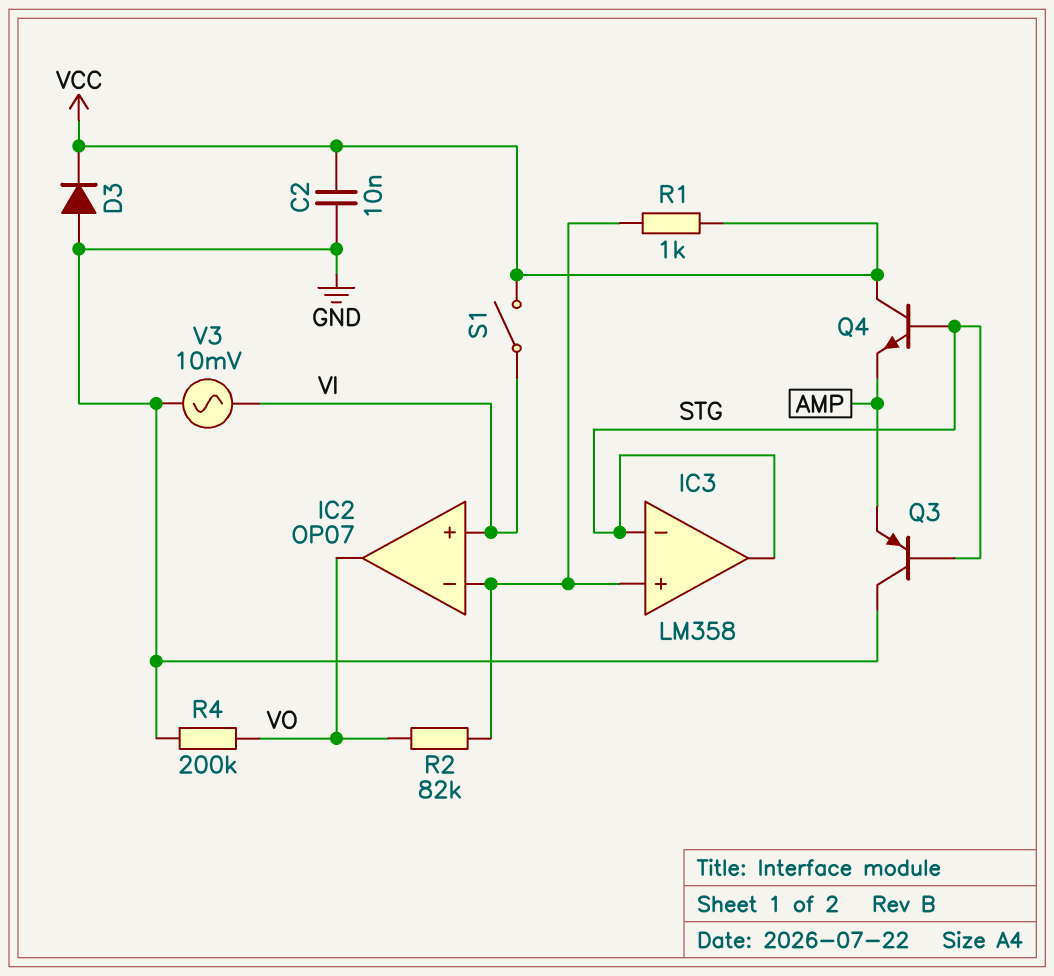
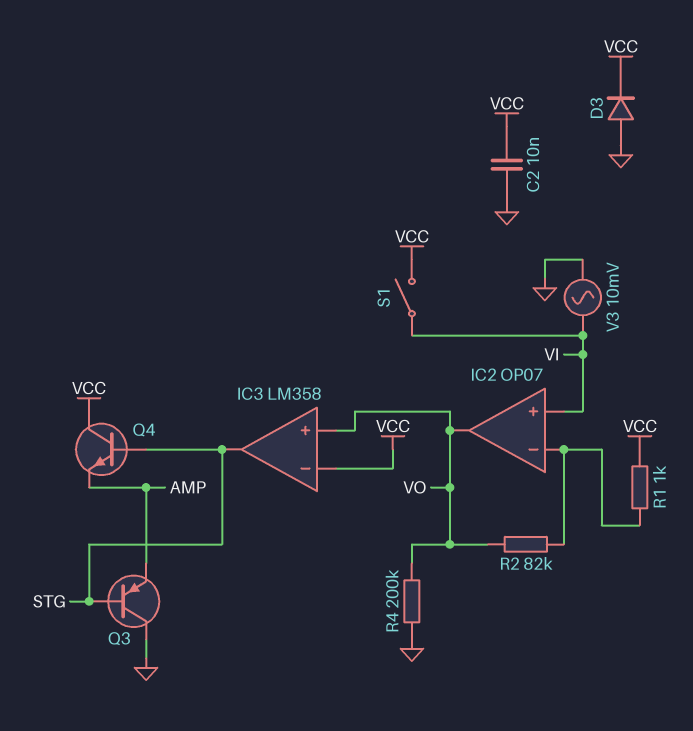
IC3 pin in+: IC2/in- -> VO
IC3 pin in-: STG -> VCC

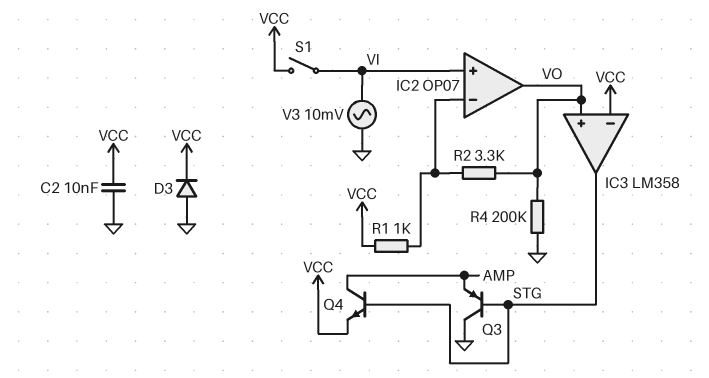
Q4: NPN (B STG, C VCC, E AMP) -> NPN (B STG, C AMP, E VCC)
R2: 82k (IC2/in-, VO) -> 3.3k (IC2/in-, VO)

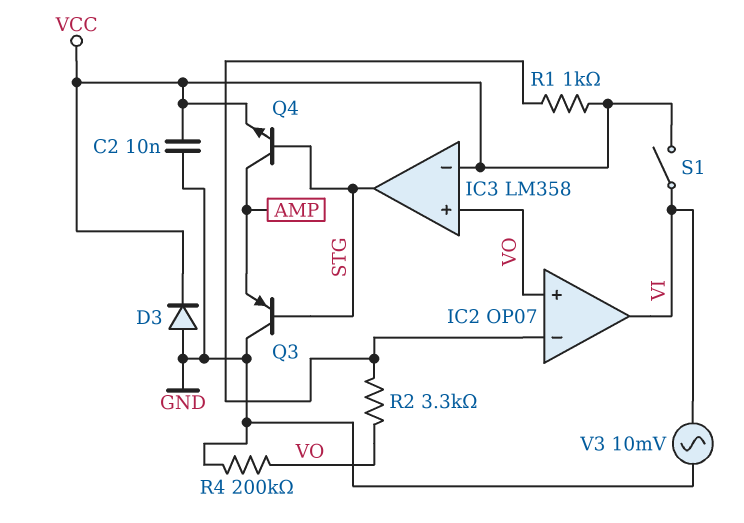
IC2 pin in+: VI -> VO
IC2 pin out: VO -> VI

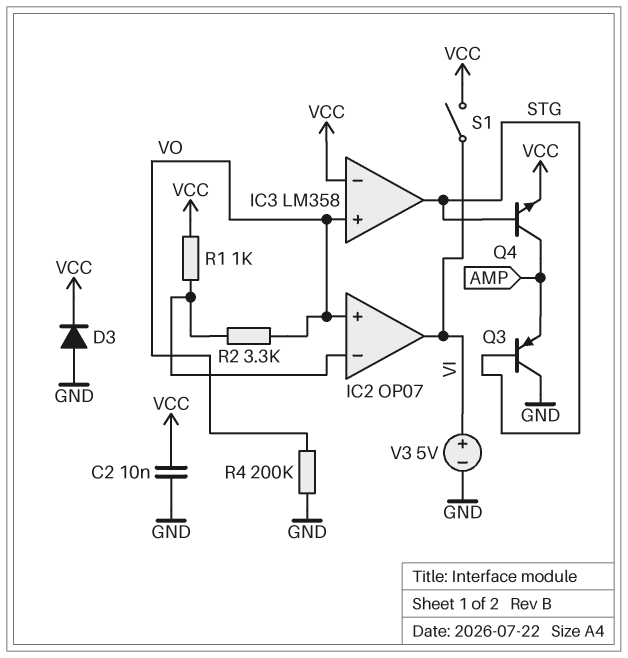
V3: AC 10mV (GND, VI) -> 5V (plus VI, minus GND)

